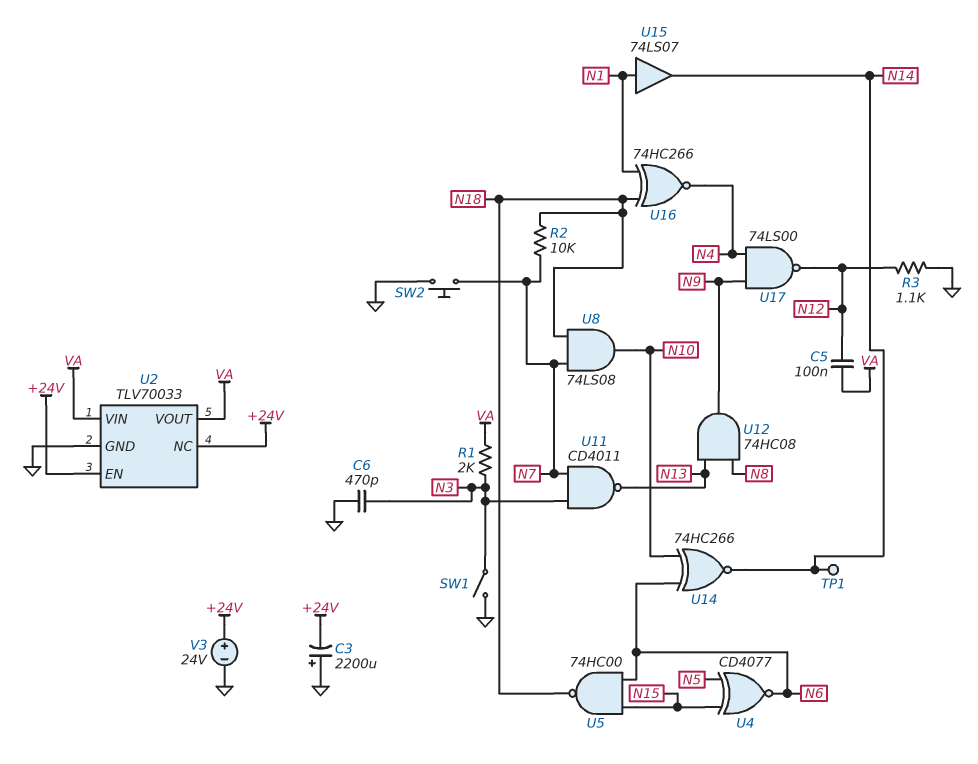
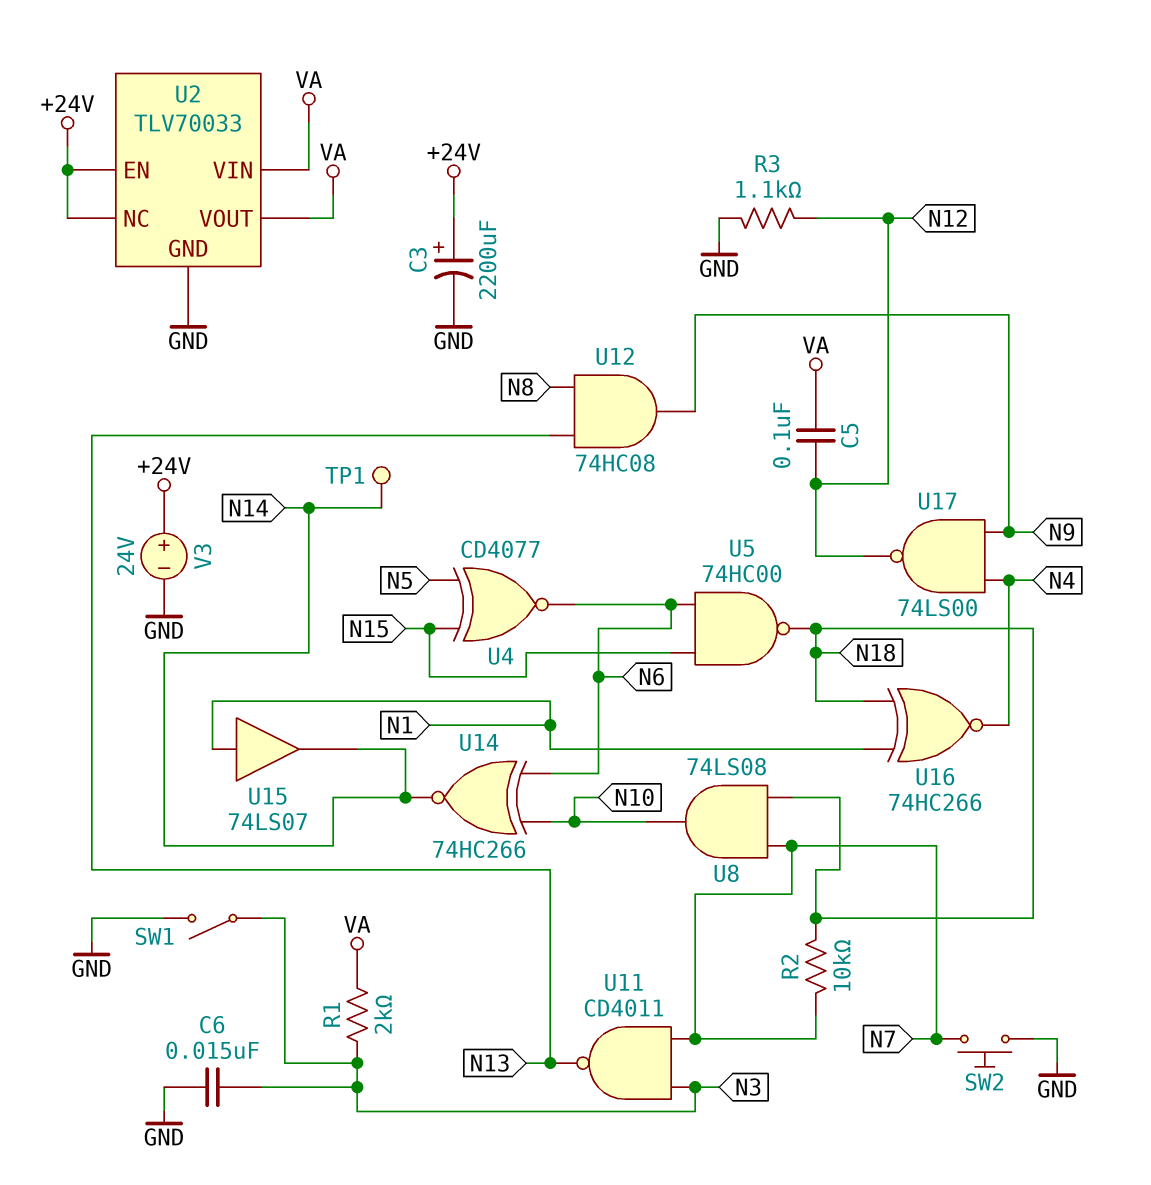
C3: 2200uF (plus GND, minus +24V) -> 2200uF (plus +24V, minus GND)
C6: 470pF (GND, N3) -> 15nF (GND, N3)

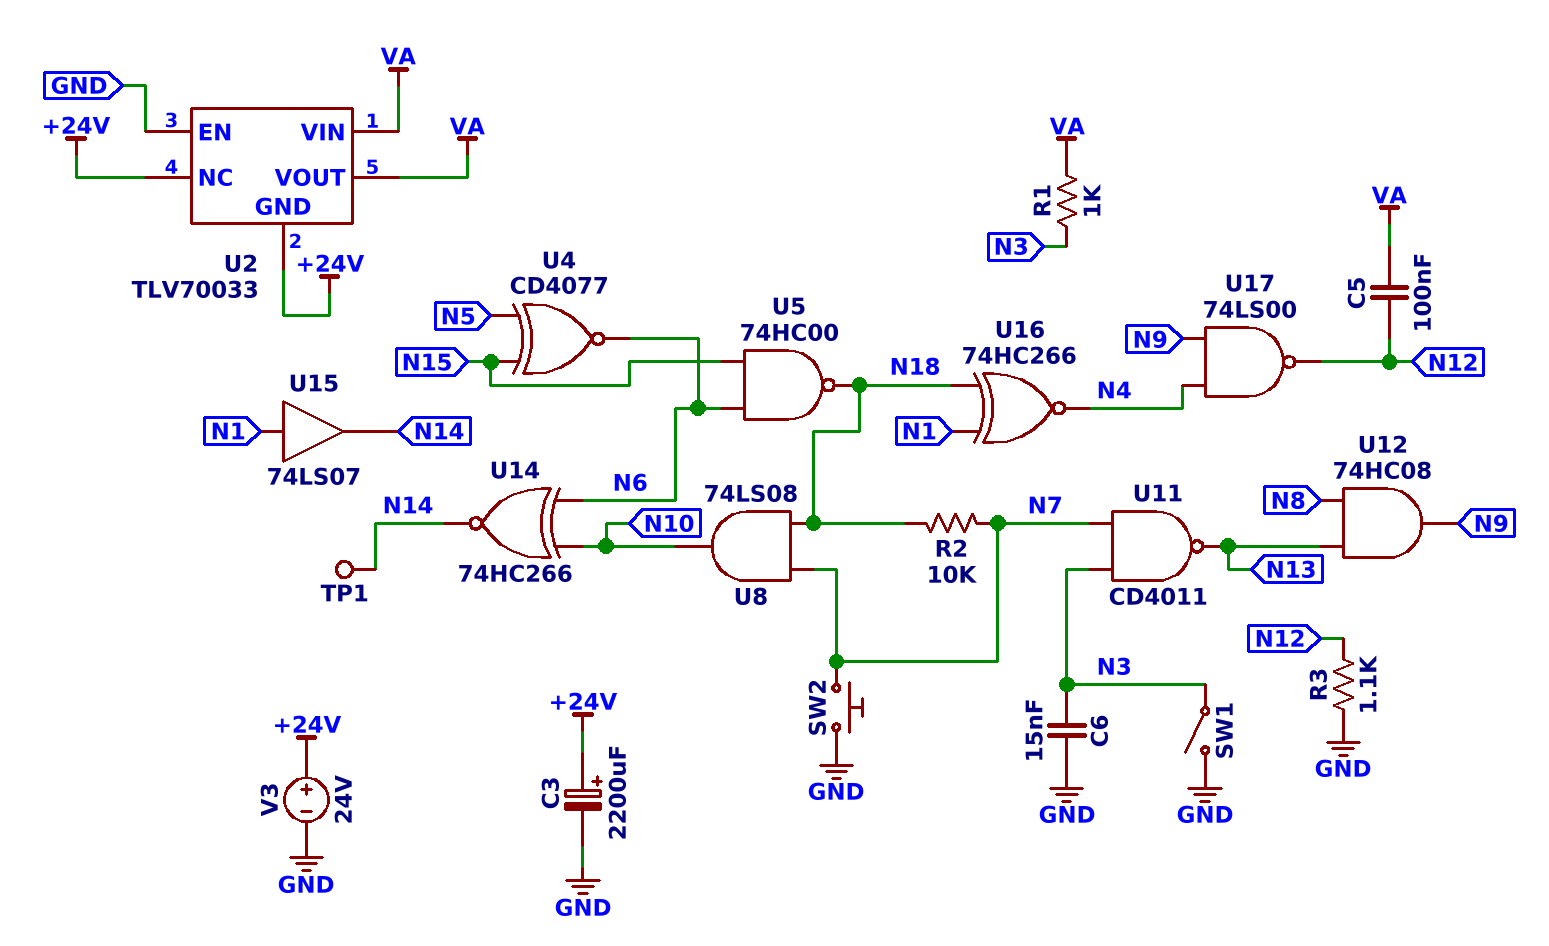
R1: 2k (N3, VA) -> 1k (N3, VA)
U2 pin EN: +24V -> GND
U2 pin GND: GND -> +24V

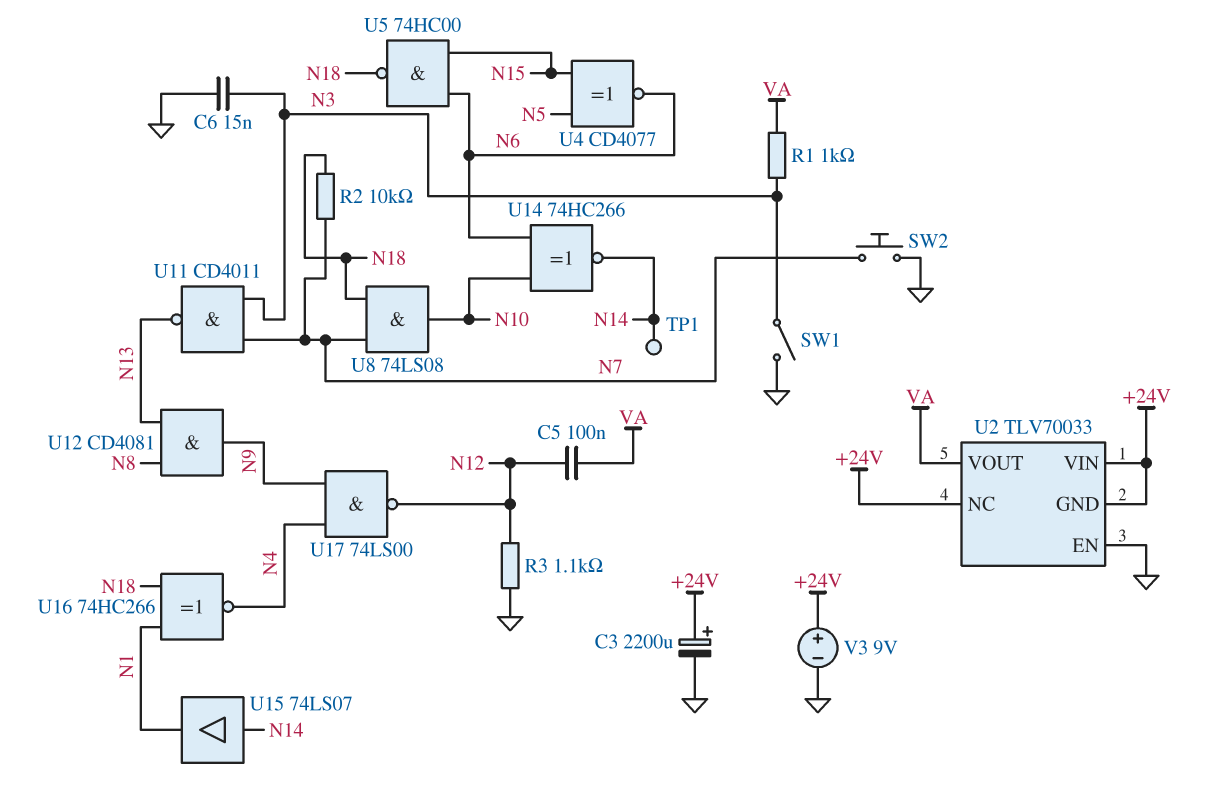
U2 pin VIN: VA -> +24V
U12: AND 74HC08 (in N8, in N13, out N9) -> AND CD4081 (in N8, in N13, out N9)
U15: buffer 74LS07 (in N1, out N14) -> buffer 74LS07 (in N14, out N1)
V3: 24V (plus +24V, minus GND) -> 9V (plus +24V, minus GND)

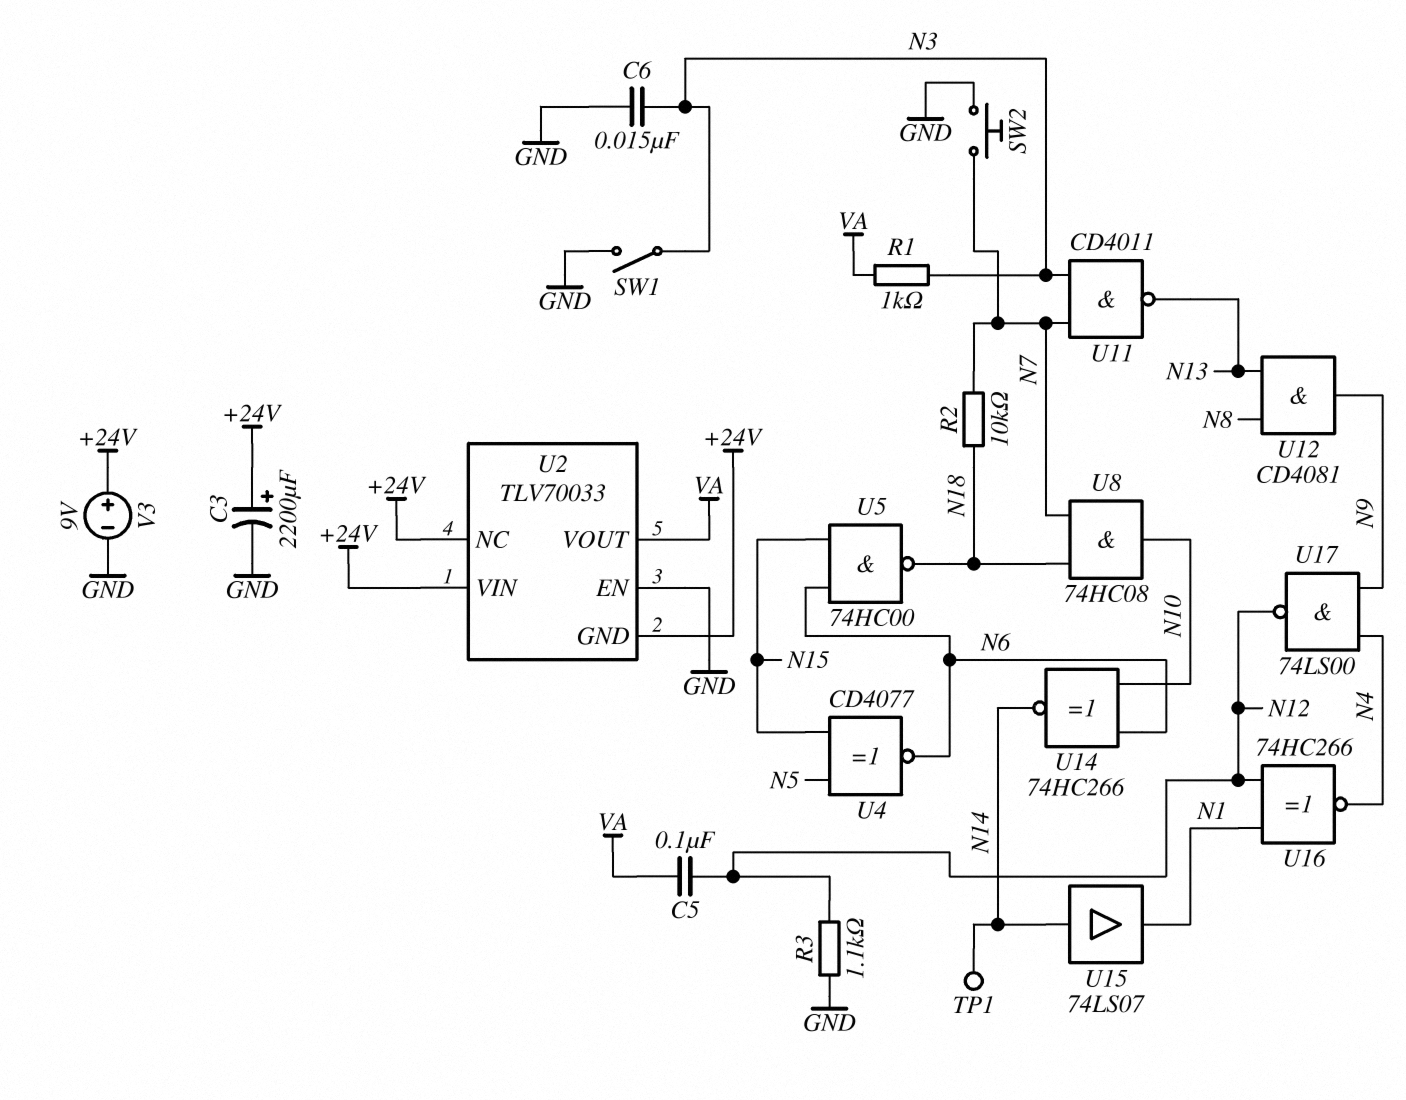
U8: AND 74LS08 (in N7, in N18, out N10) -> AND 74HC08 (in N7, in N18, out N10)
U16: XNOR 74HC266 (in N1, in N18, out N4) -> XNOR 74HC266 (in N1, in N12, out N4)

